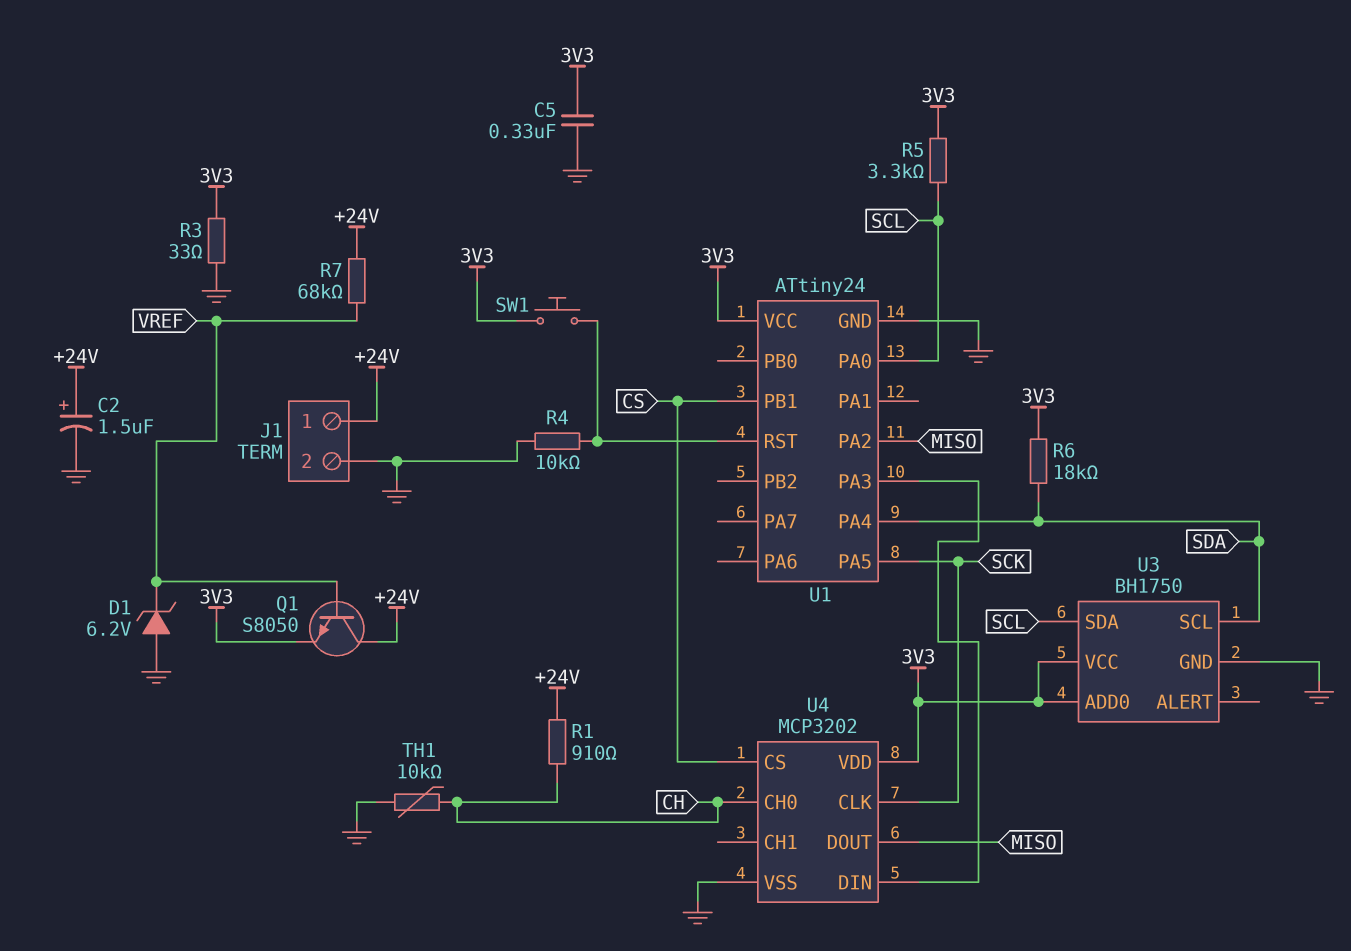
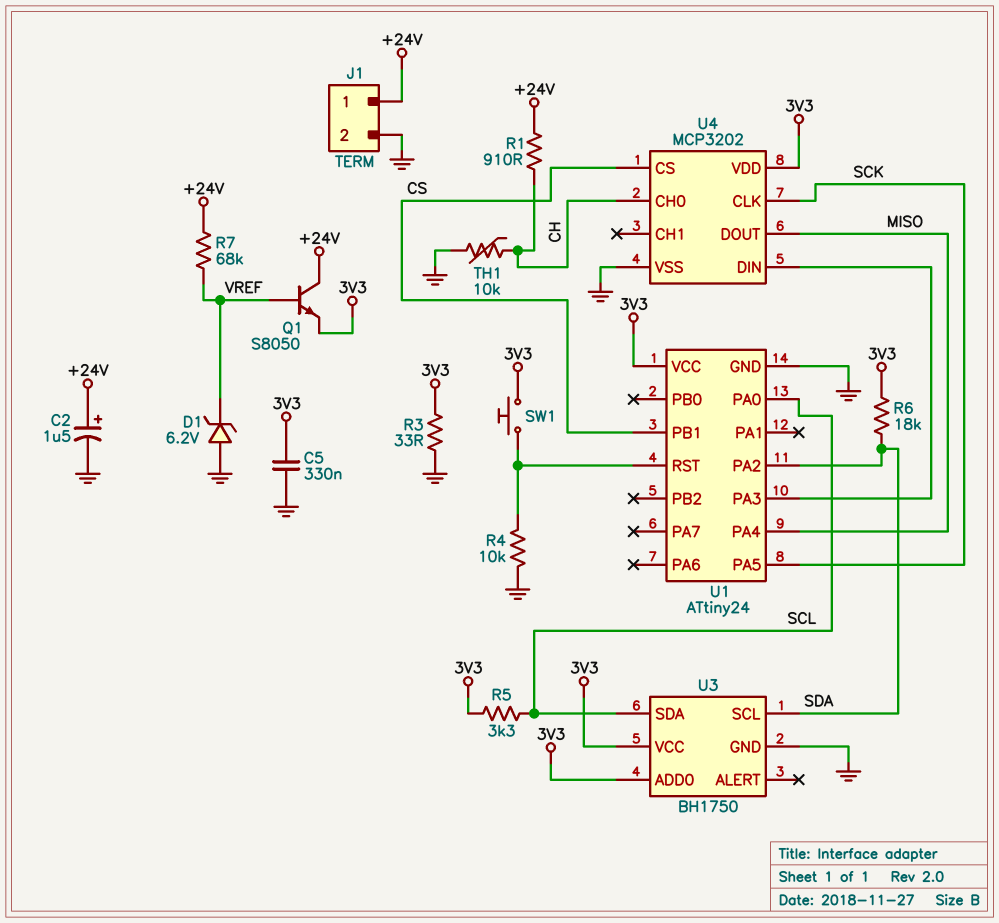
U1 pin PA2: MISO -> SDA
U1 pin PA4: SDA -> MISO

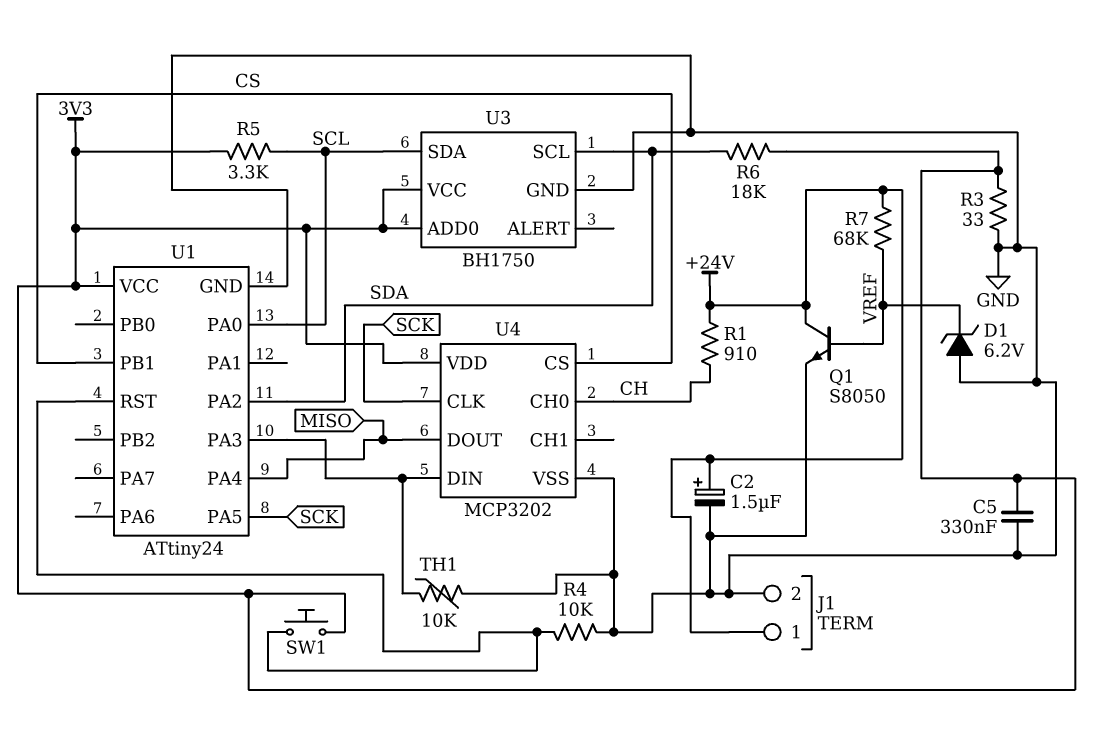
Q1: NPN S8050 (B VREF, C +24V, E 3V3) -> NPN S8050 (B VREF, C +24V, E GND)
TH1: 10k (CH, GND) -> 10k (GND, U1/PA3)

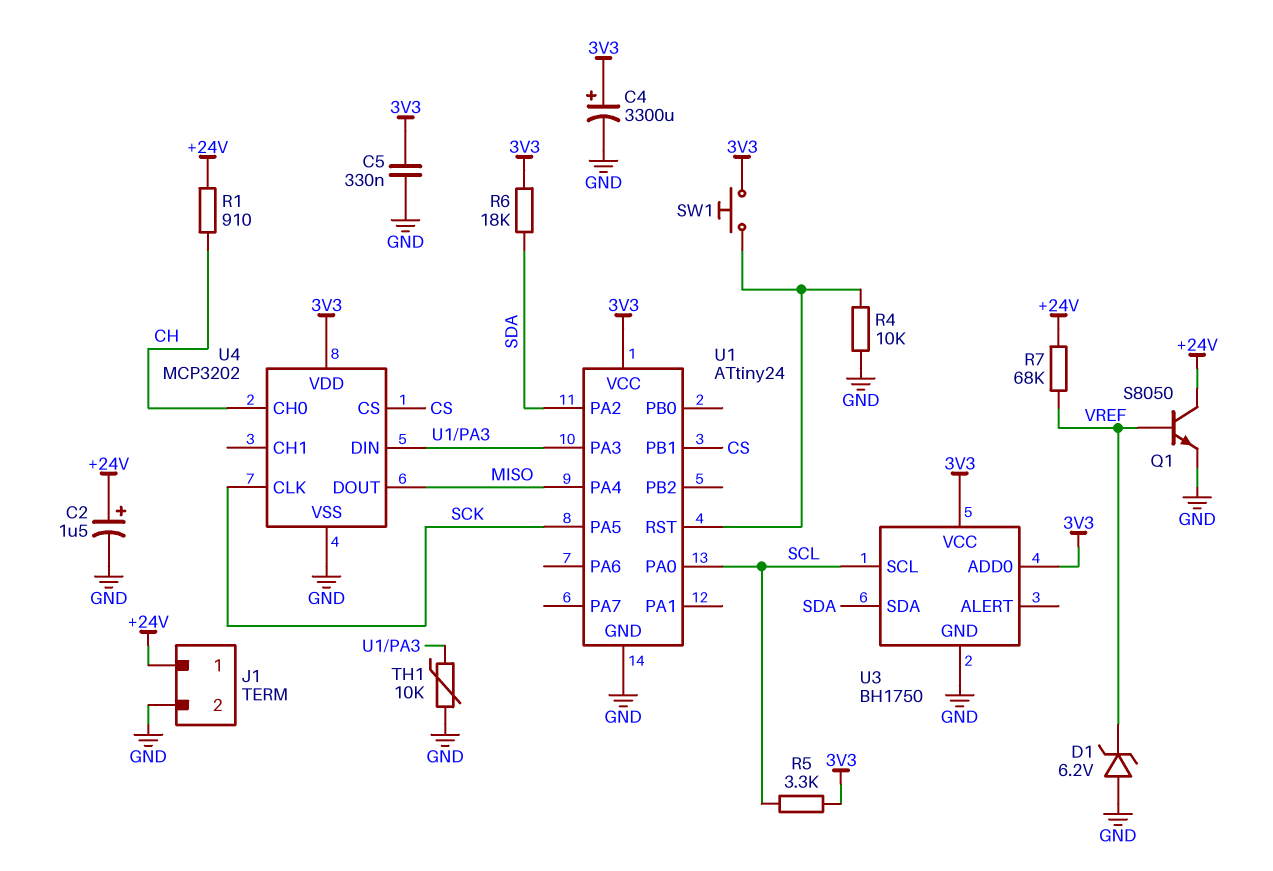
C4: none -> 3300uF (plus 3V3, minus GND)
R3: 33 (3V3, GND) -> none
U3 pin SCL: SDA -> SCL
U3 pin SDA: SCL -> SDA

